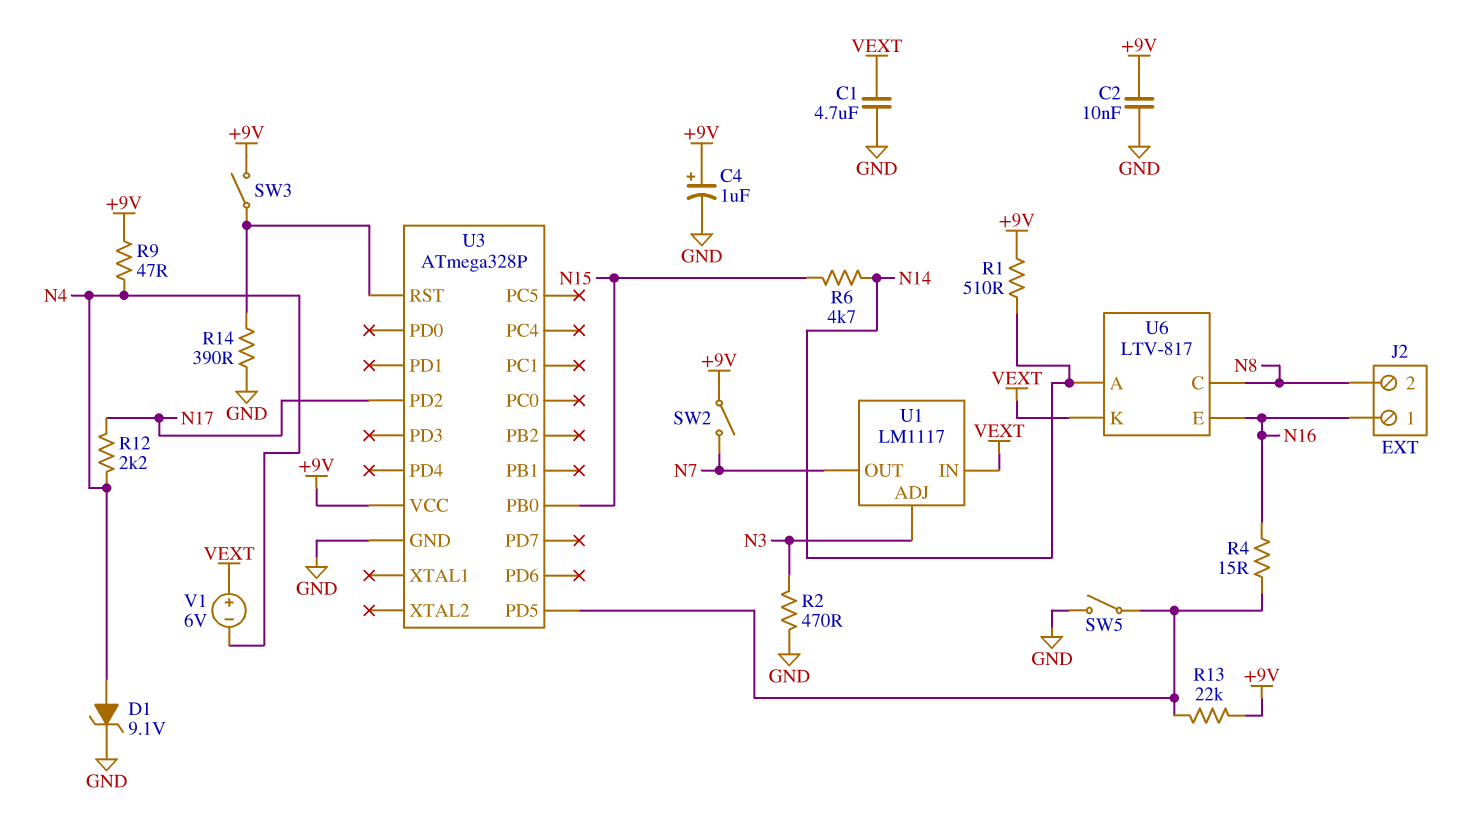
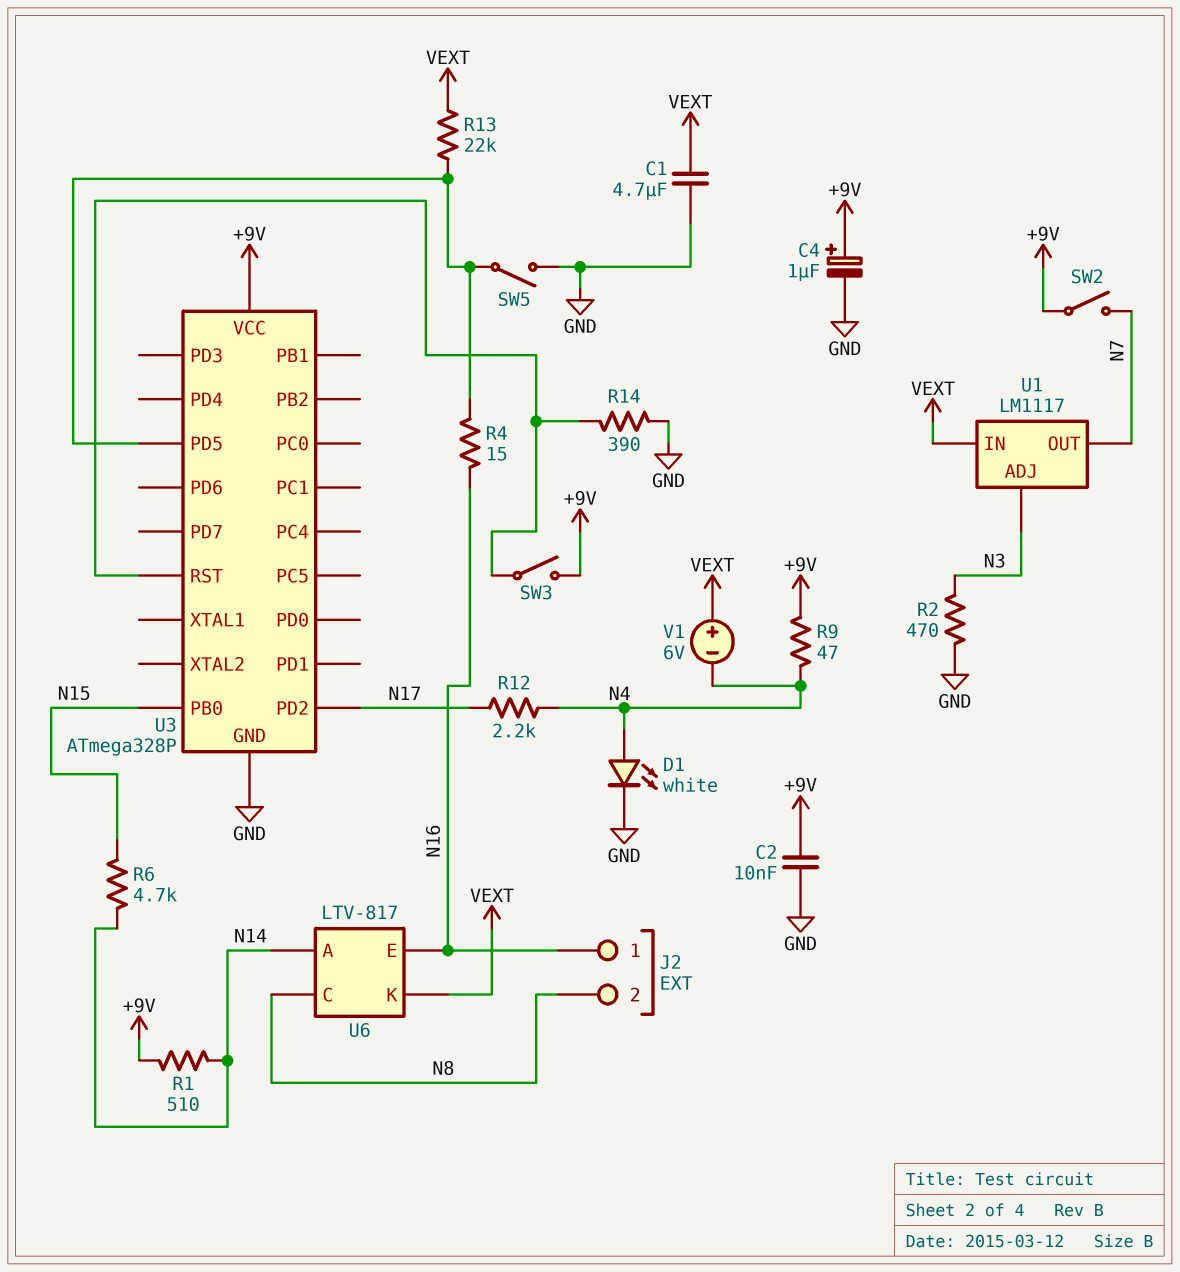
D1: zener 9.1V (A N4, K GND) -> LED white (A N4, K GND)
R13: 22k (+9V, U3/PD5) -> 22k (U3/PD5, VEXT)

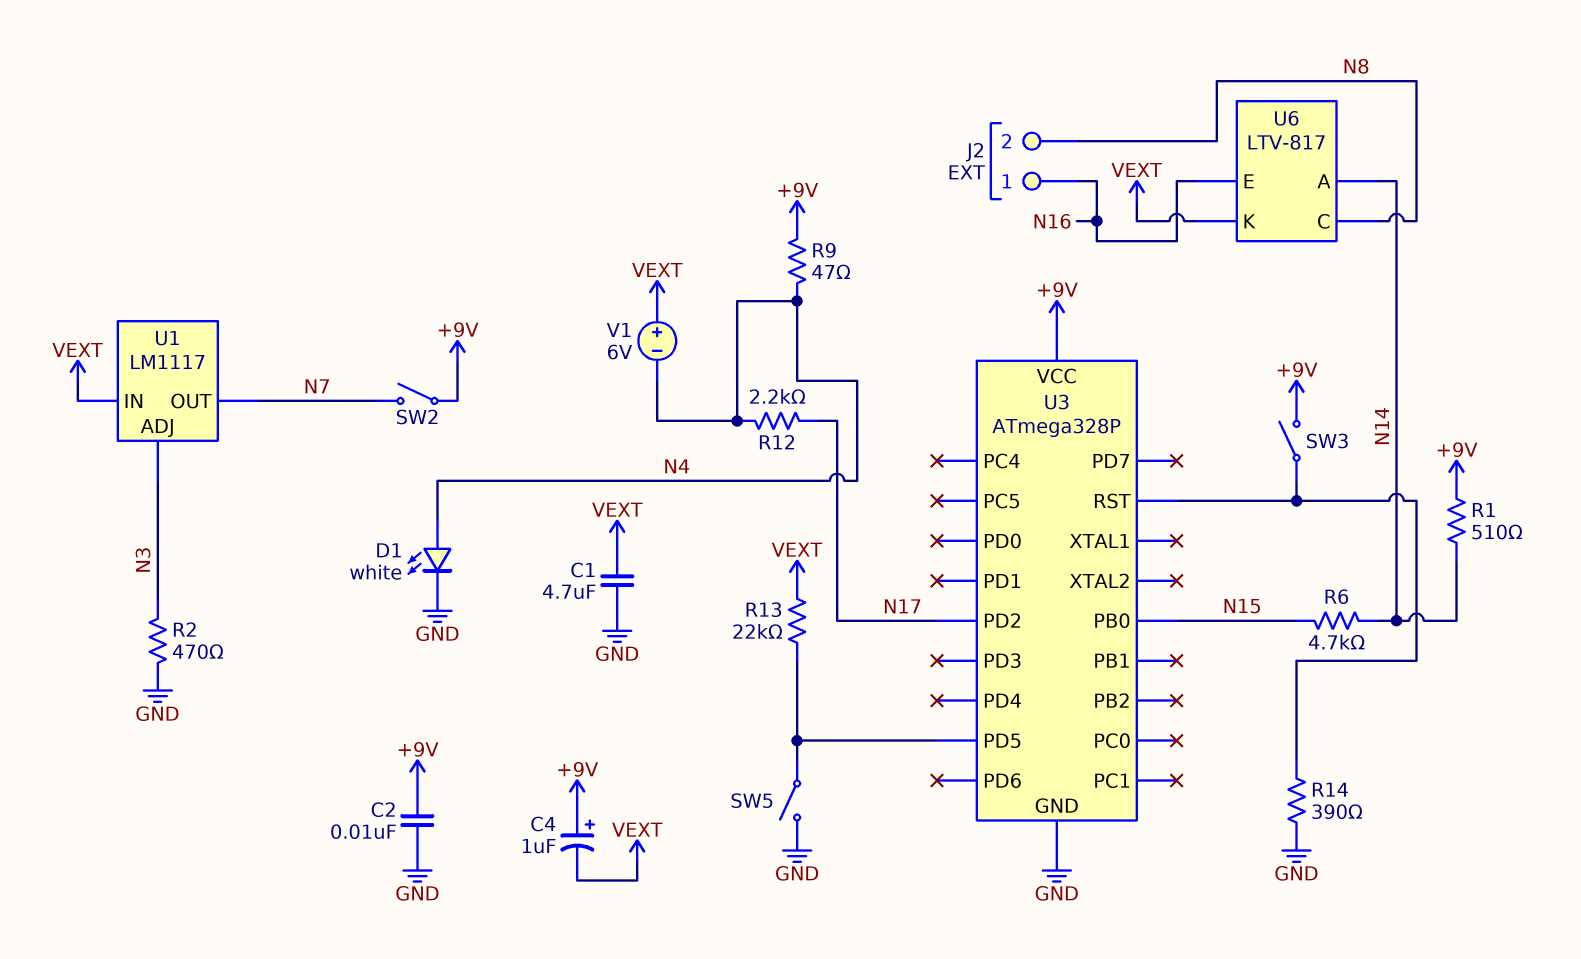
C4: 1uF (plus +9V, minus GND) -> 1uF (plus +9V, minus VEXT)
R4: 15 (N16, U3/PD5) -> none

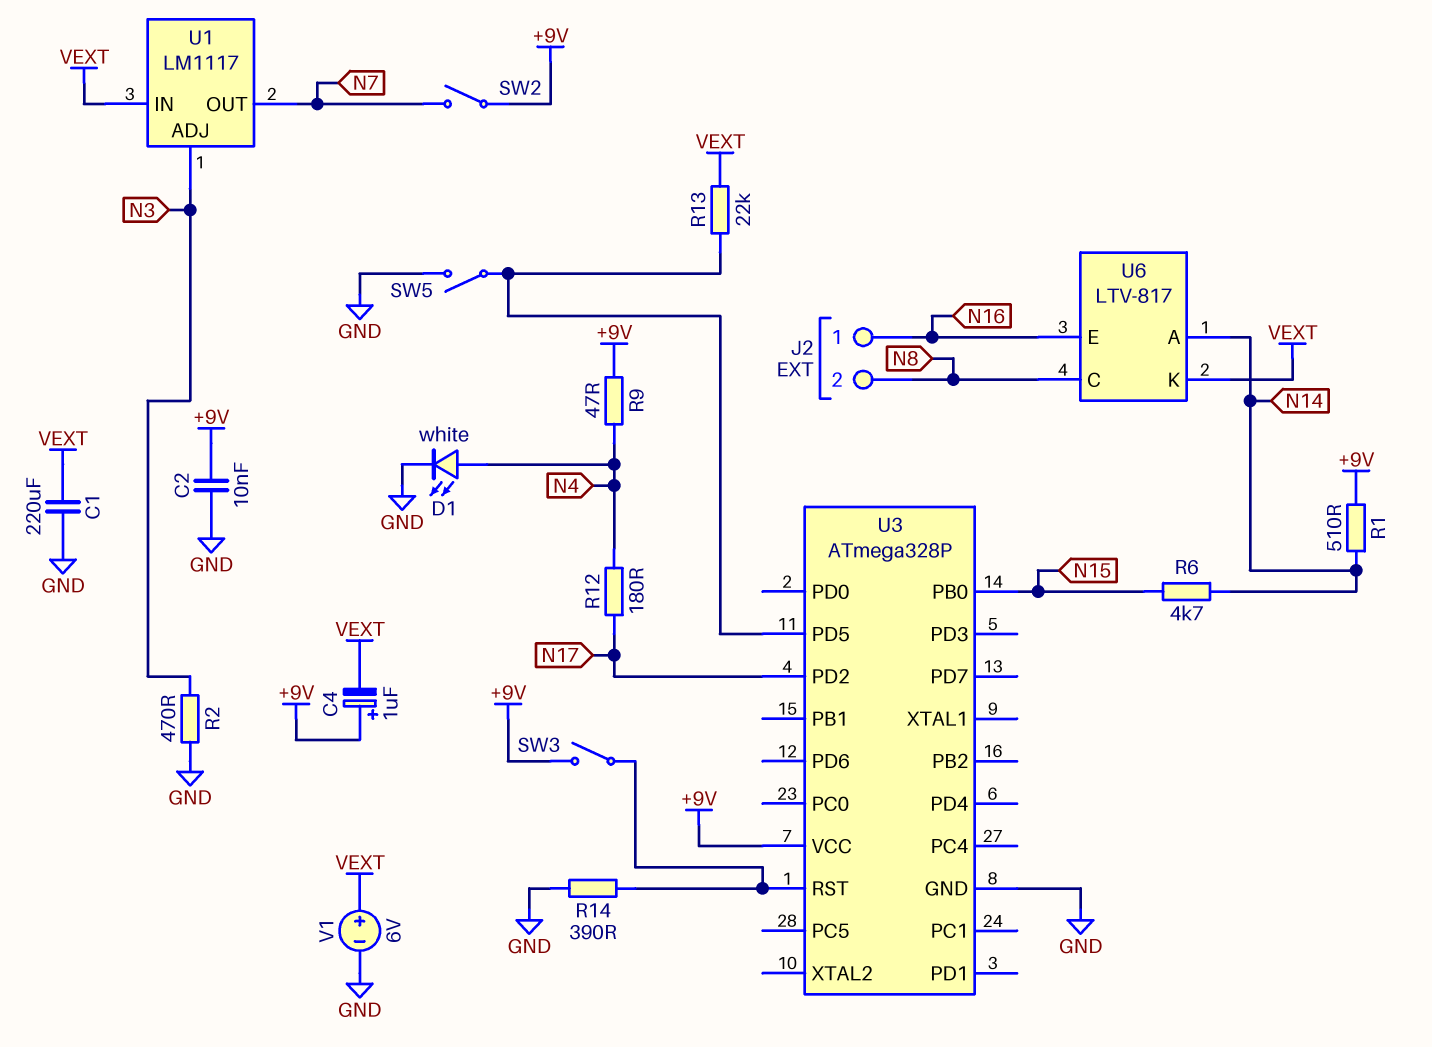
C1: 4.7uF (GND, VEXT) -> 220uF (GND, VEXT)
R12: 2.2k (N4, N17) -> 180 (N4, N17)
V1: 6V (plus VEXT, minus N4) -> 6V (plus VEXT, minus GND)

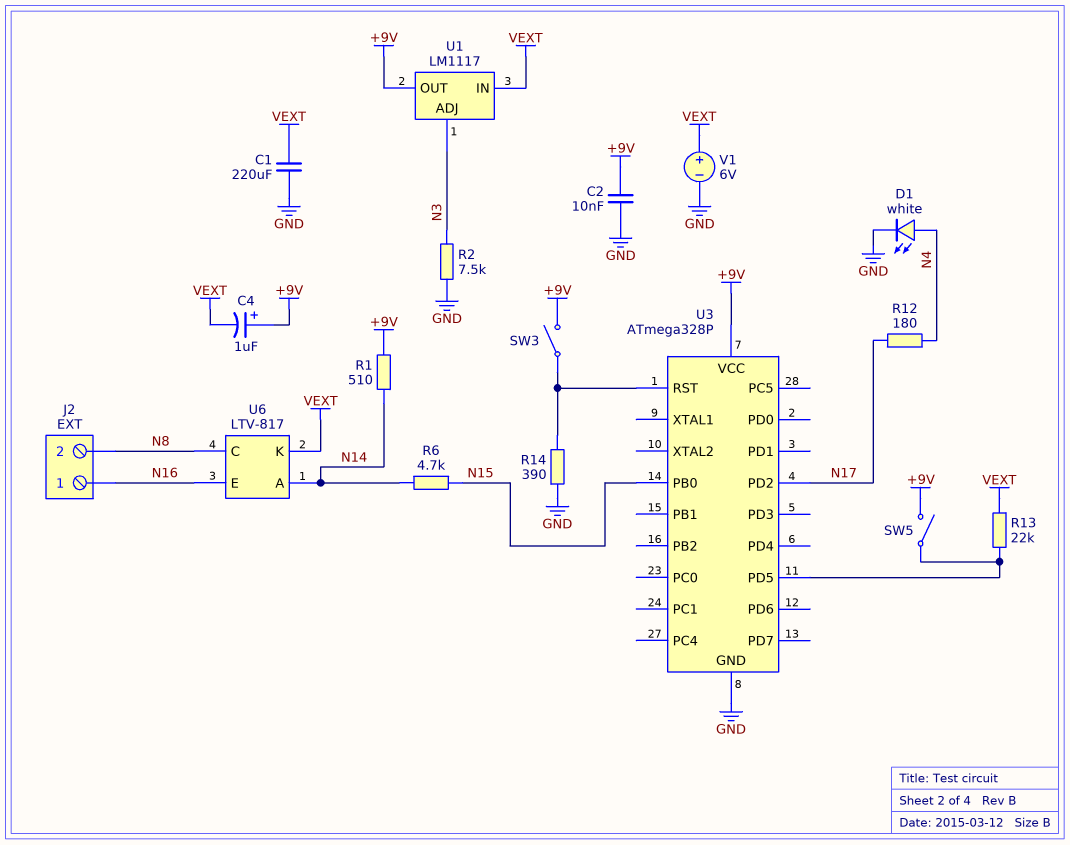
R2: 470 (GND, N3) -> 7.5k (GND, N3)
R9: 47 (+9V, N4) -> none
SW2: switch (+9V, N7) -> none
SW5: switch (GND, U3/PD5) -> switch (+9V, U3/PD5)
U1 pin OUT: N7 -> +9V

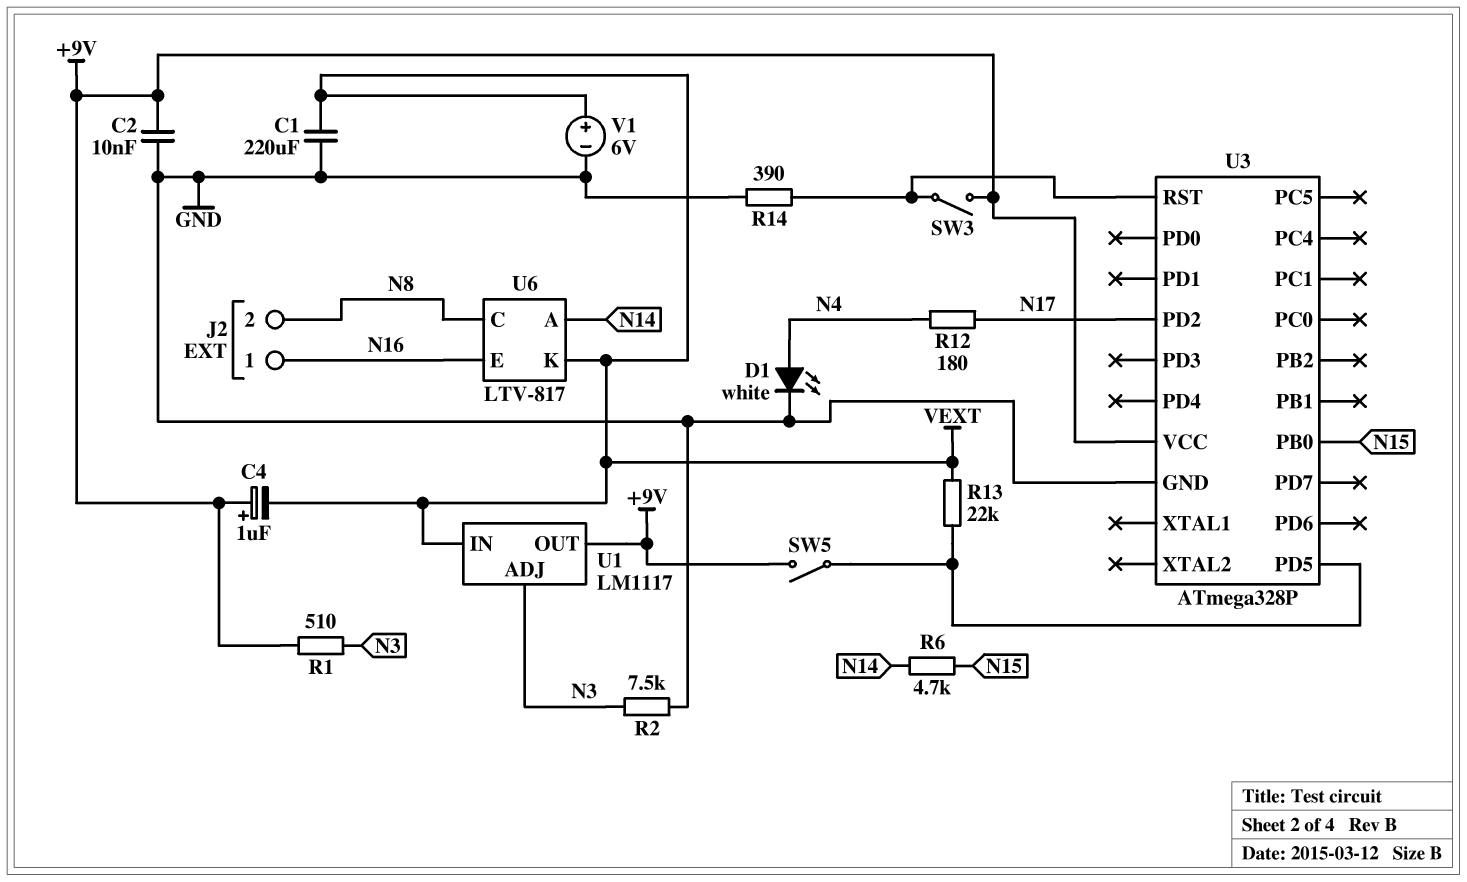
R1: 510 (+9V, N14) -> 510 (+9V, N3)

